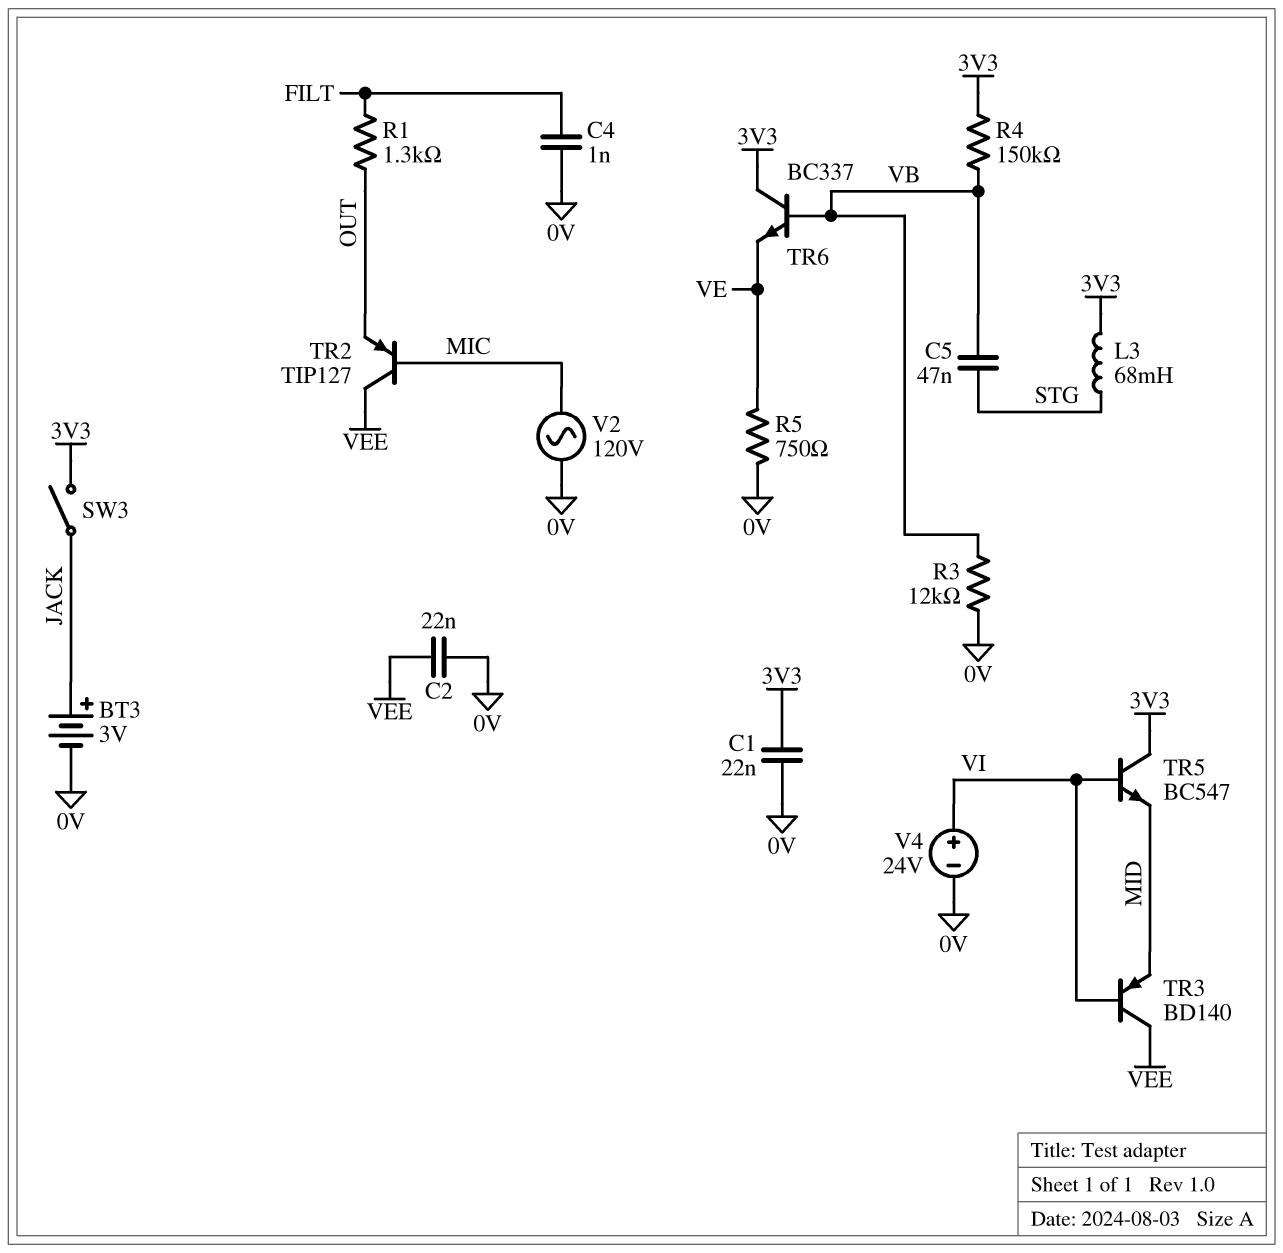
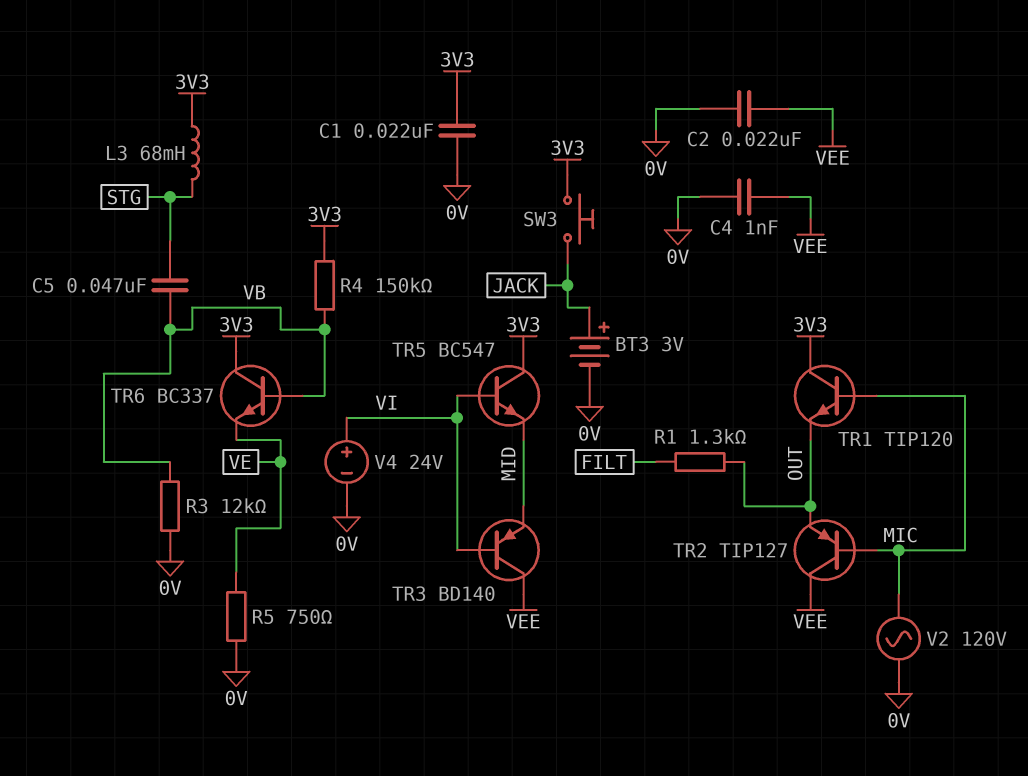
C4: 1nF (0V, FILT) -> 1nF (0V, VEE)
SW3: switch (3V3, JACK) -> button (3V3, JACK)
TR1: none -> NPN TIP120 (B MIC, C 3V3, E OUT)

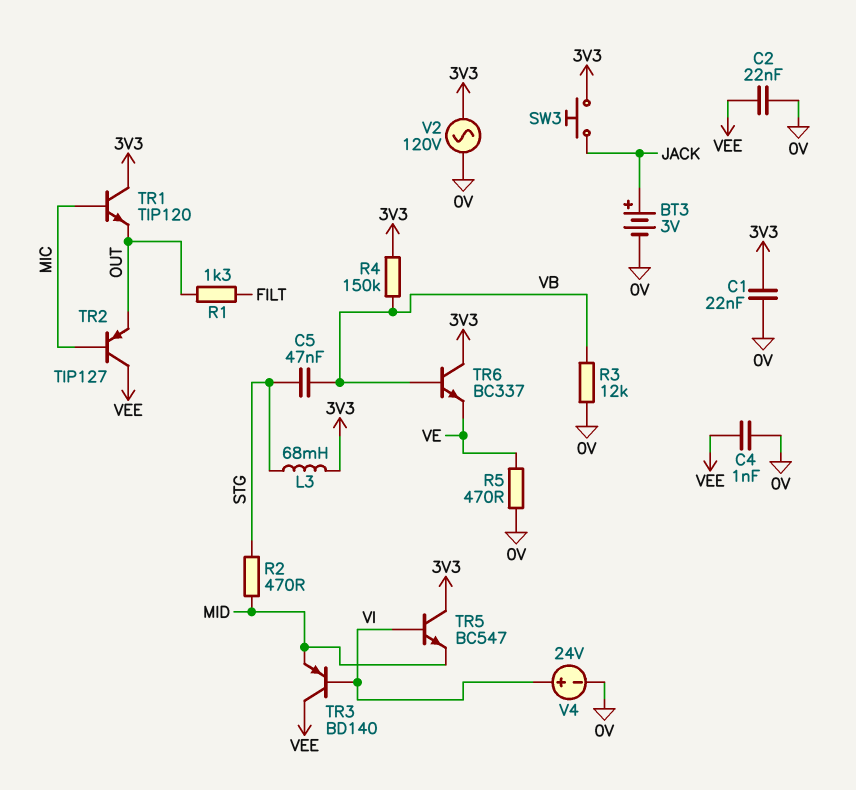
R2: none -> 470 (MID, STG)
R5: 750 (0V, VE) -> 470 (0V, VE)
V2: AC 120V (0V, MIC) -> AC 120V (0V, 3V3)

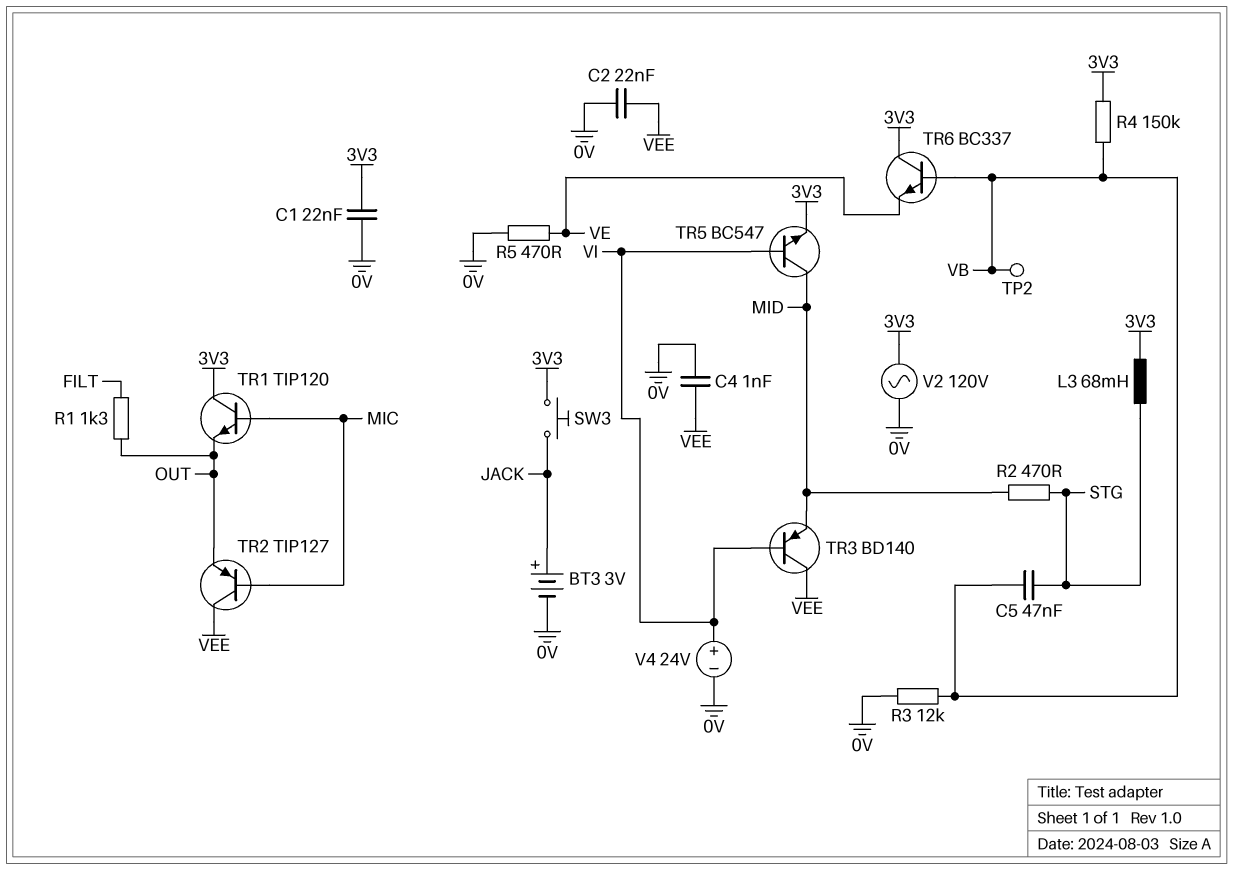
TP2: none -> test point (VB)
TR5: NPN BC547 (B VI, C 3V3, E MID) -> NPN BC547 (B VI, C MID, E 3V3)

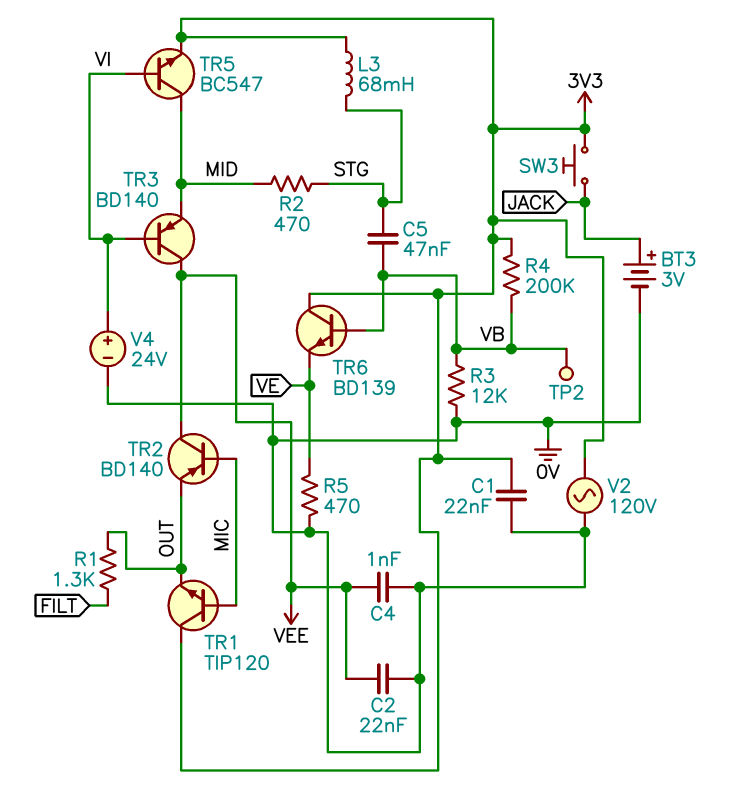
R4: 150k (3V3, VB) -> 200k (3V3, VB)
TR2: PNP TIP127 (B MIC, C VEE, E OUT) -> PNP BD140 (B MIC, C VEE, E OUT)
TR6: NPN BC337 (B VB, C 3V3, E VE) -> NPN BD139 (B VB, C 3V3, E VE)

